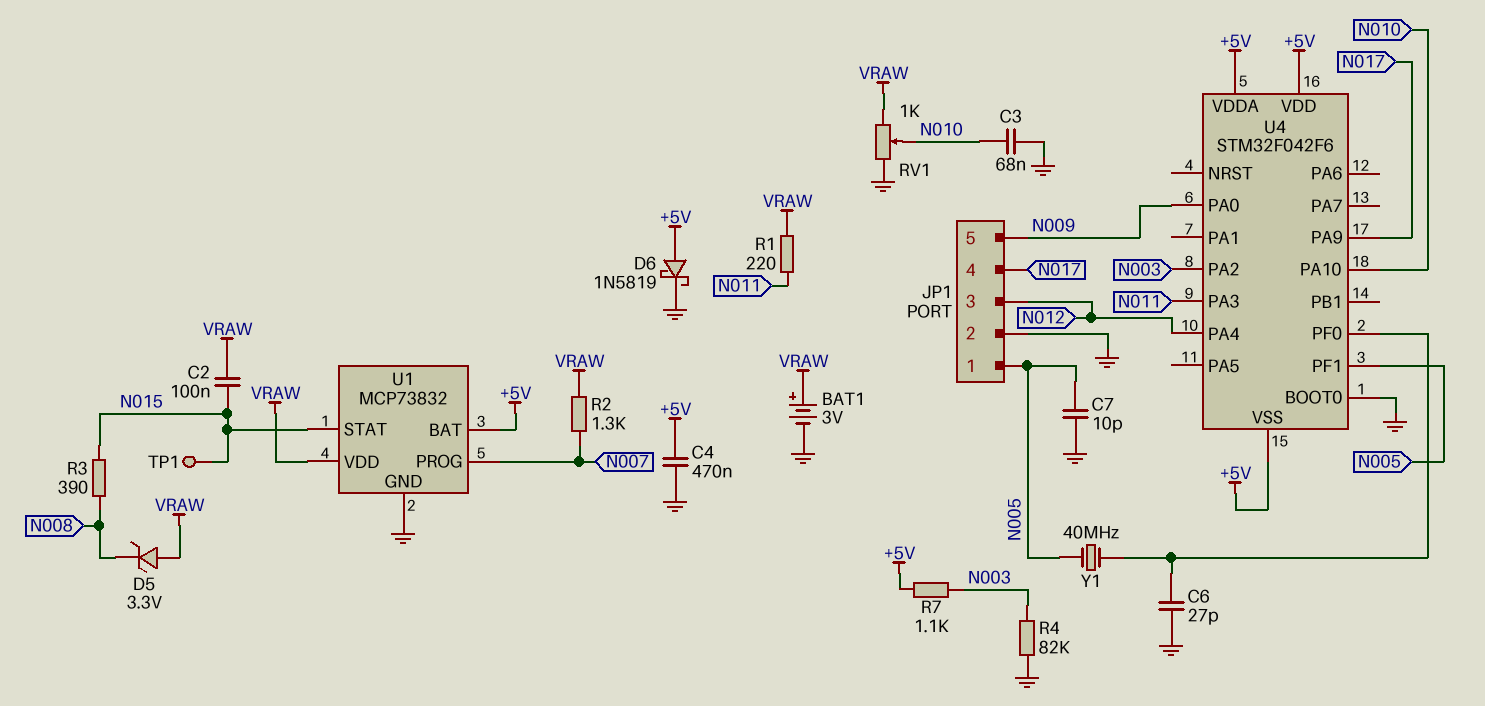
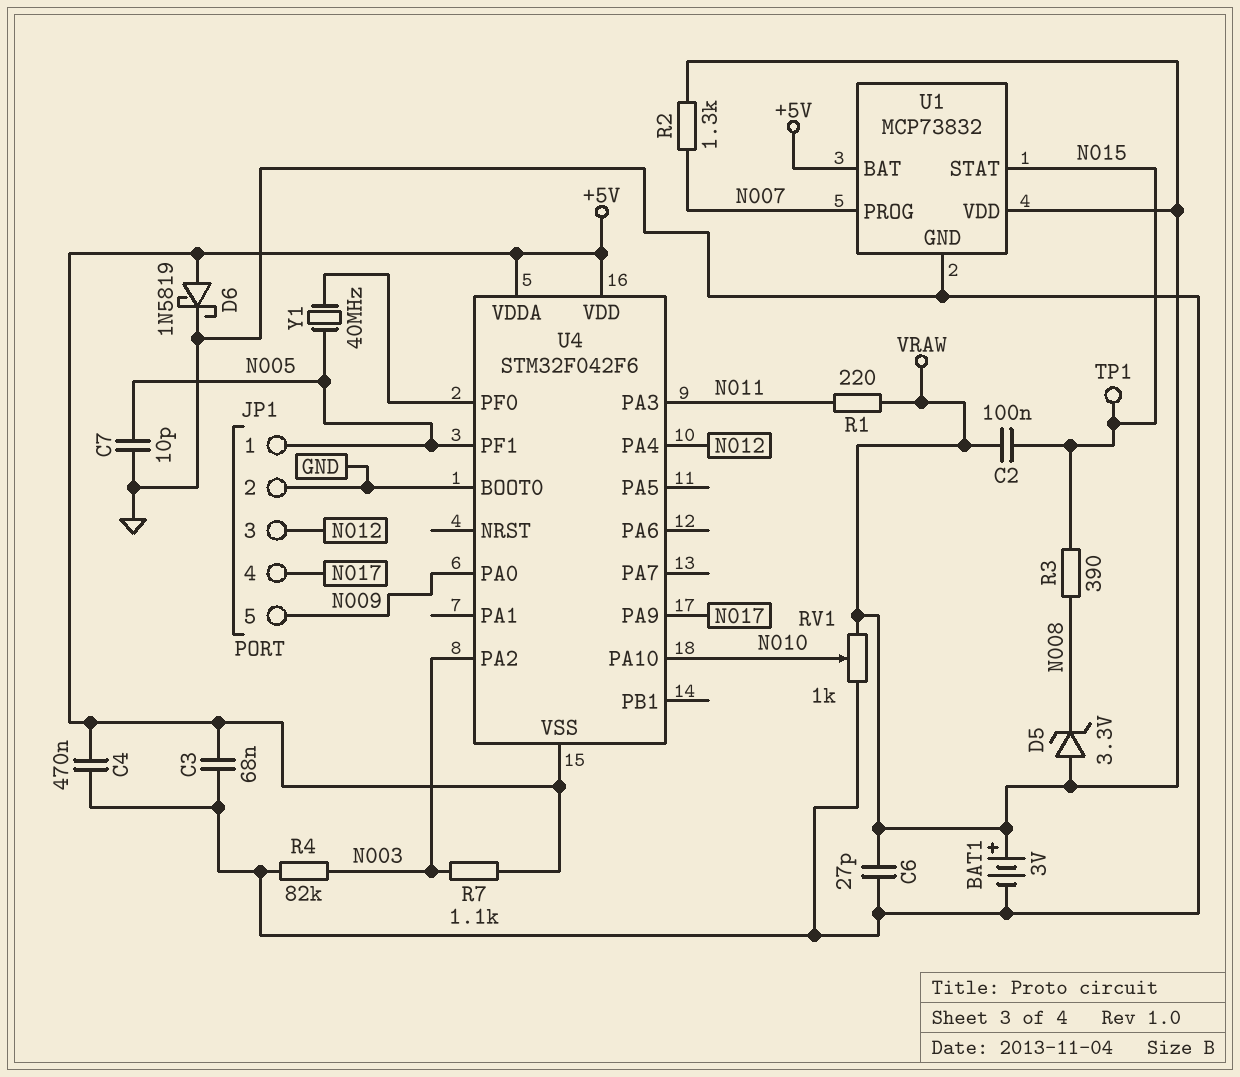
C3: 68nF (GND, N010) -> 68nF (+5V, GND)
C6: 27pF (GND, U4/PF0) -> 27pF (GND, VRAW)

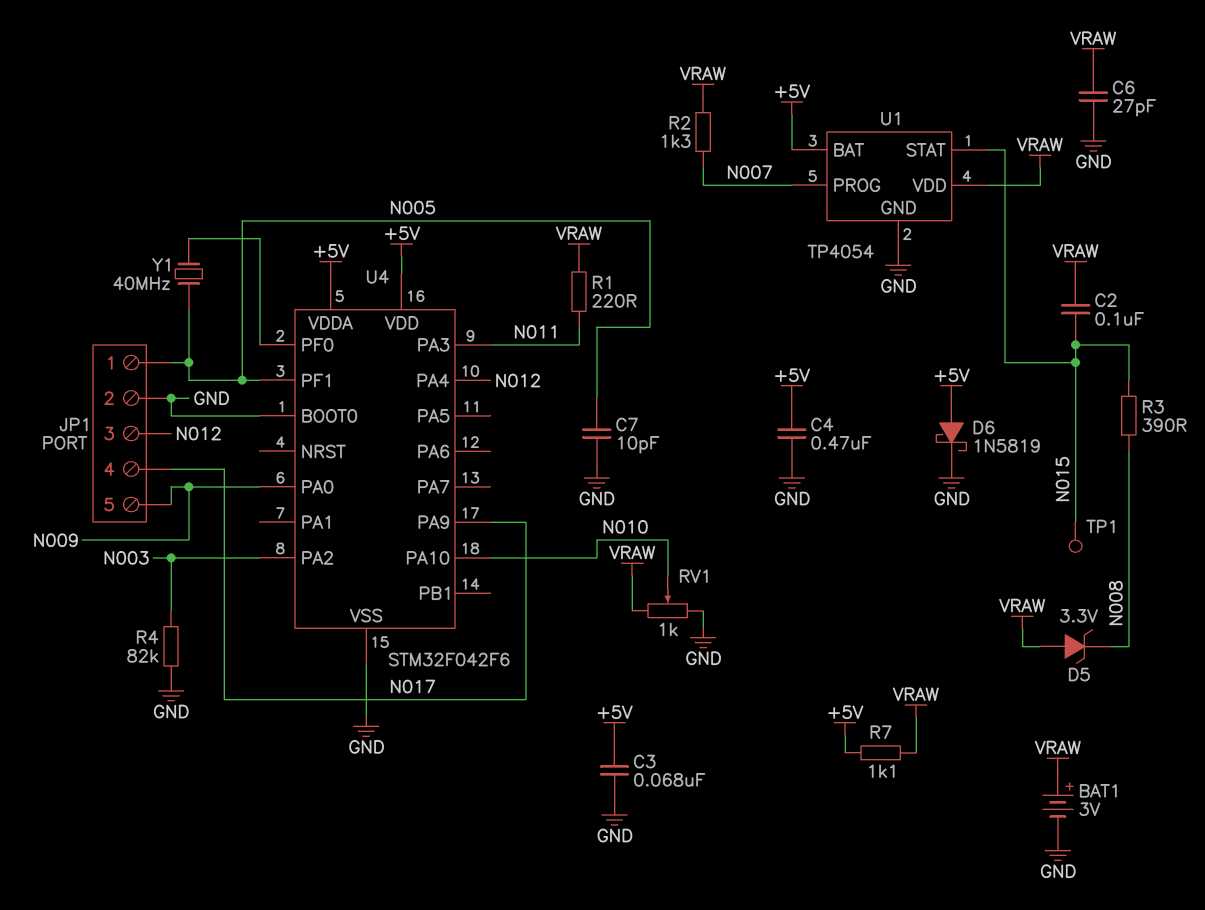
R7: 1.1k (+5V, N003) -> 1.1k (+5V, VRAW)
U1: MCP73832 -> TP4054
U4 pin VSS: +5V -> GND

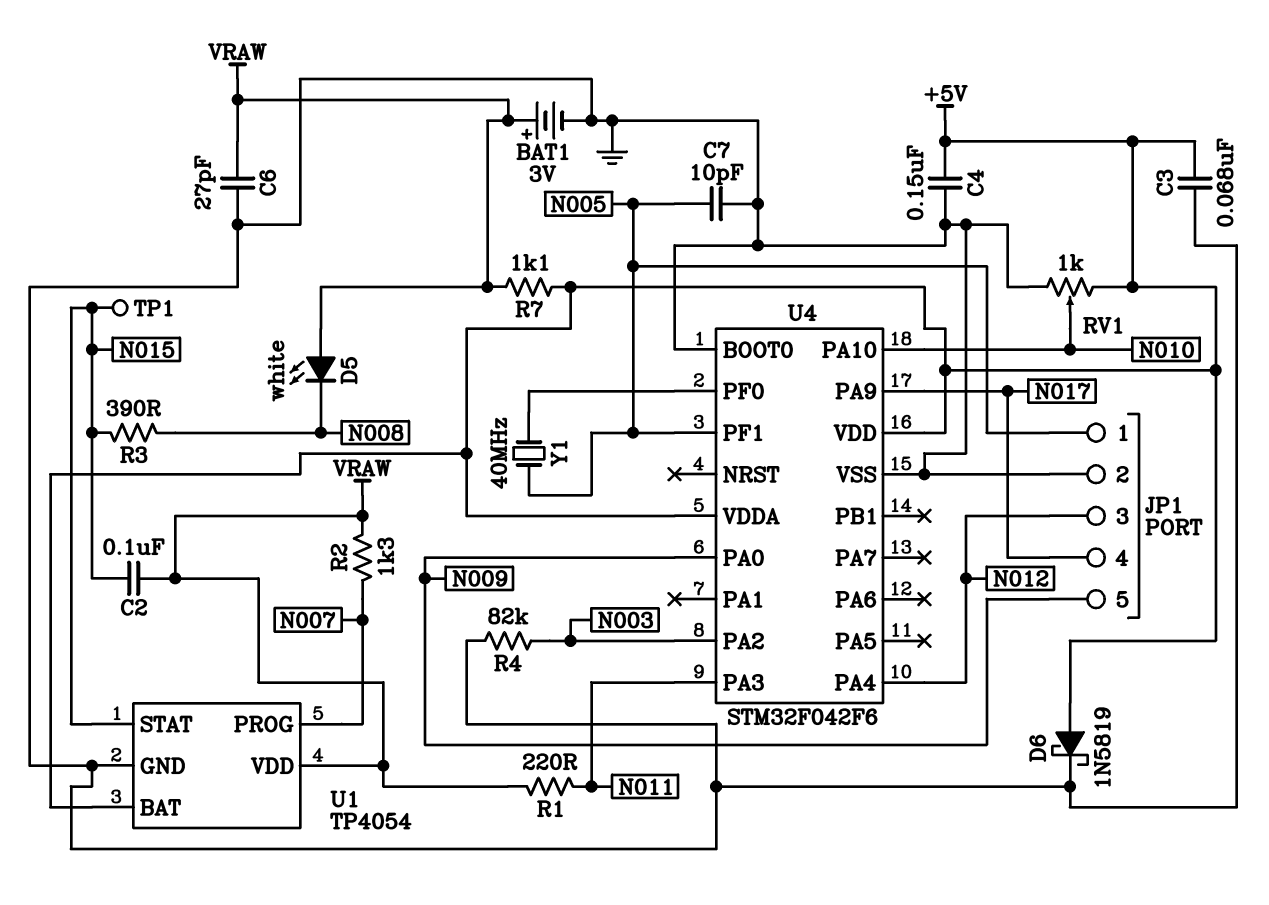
C4: 470nF (+5V, GND) -> 150nF (+5V, GND)
D5: zener 3.3V (A VRAW, K N008) -> LED white (A VRAW, K N008)
RV1: 1k (GND, VRAW, wiper N010) -> 1k (+5V, GND, wiper N010)

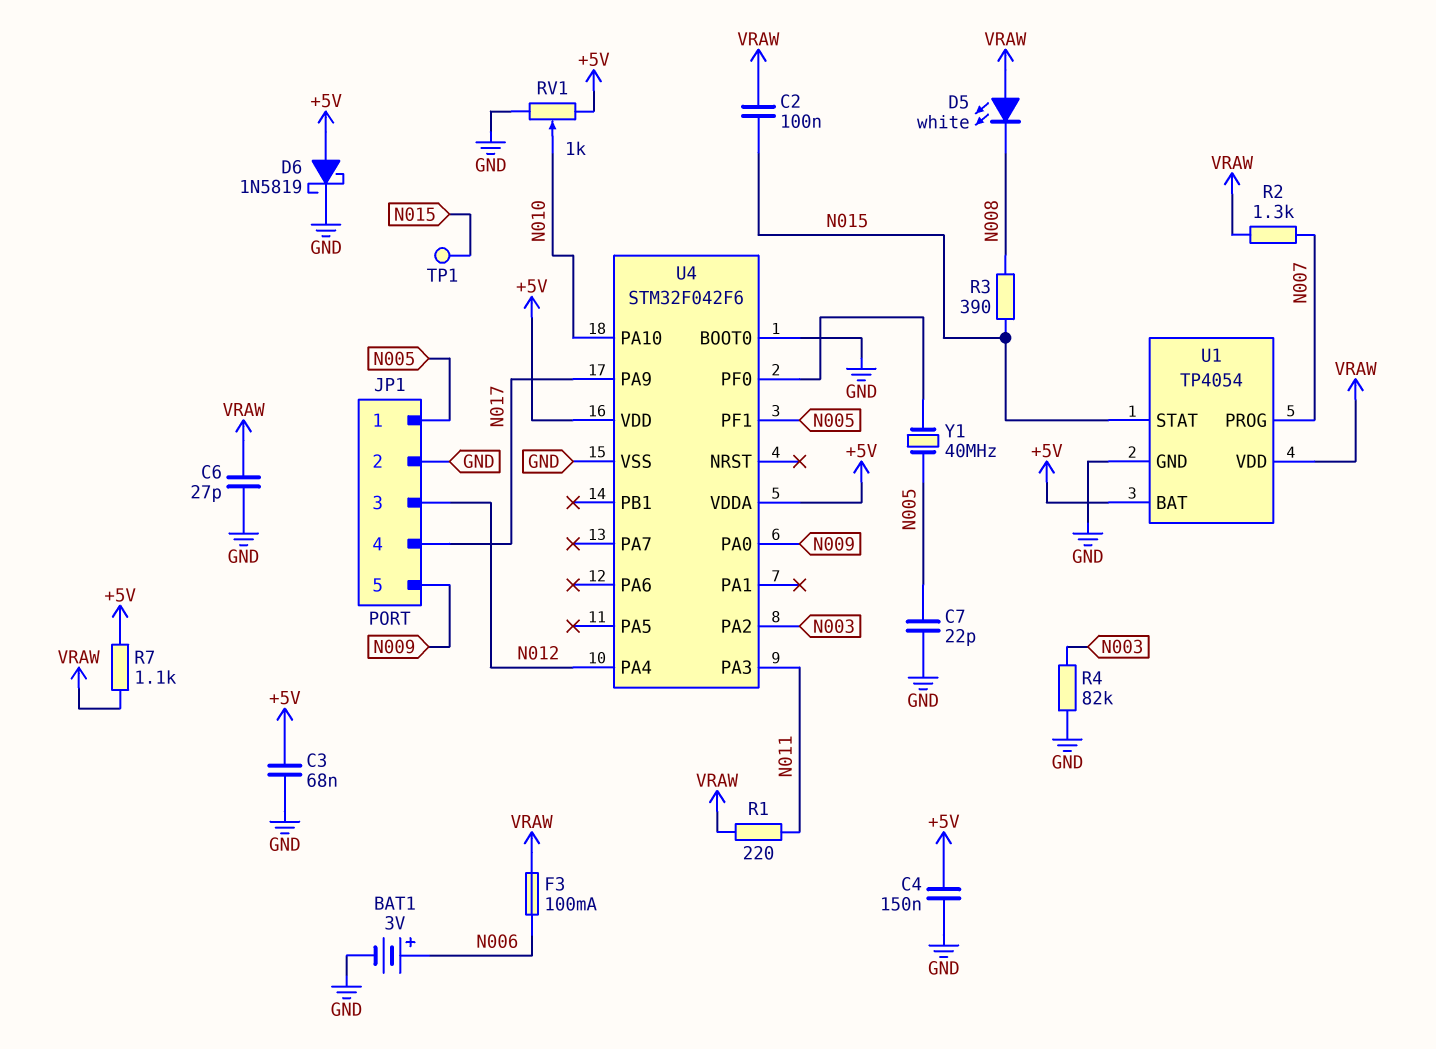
BAT1: 3V (plus VRAW, minus GND) -> 3V (plus N006, minus GND)
C7: 10pF (GND, N005) -> 22pF (GND, N005)
F3: none -> 100mA (N006, VRAW)

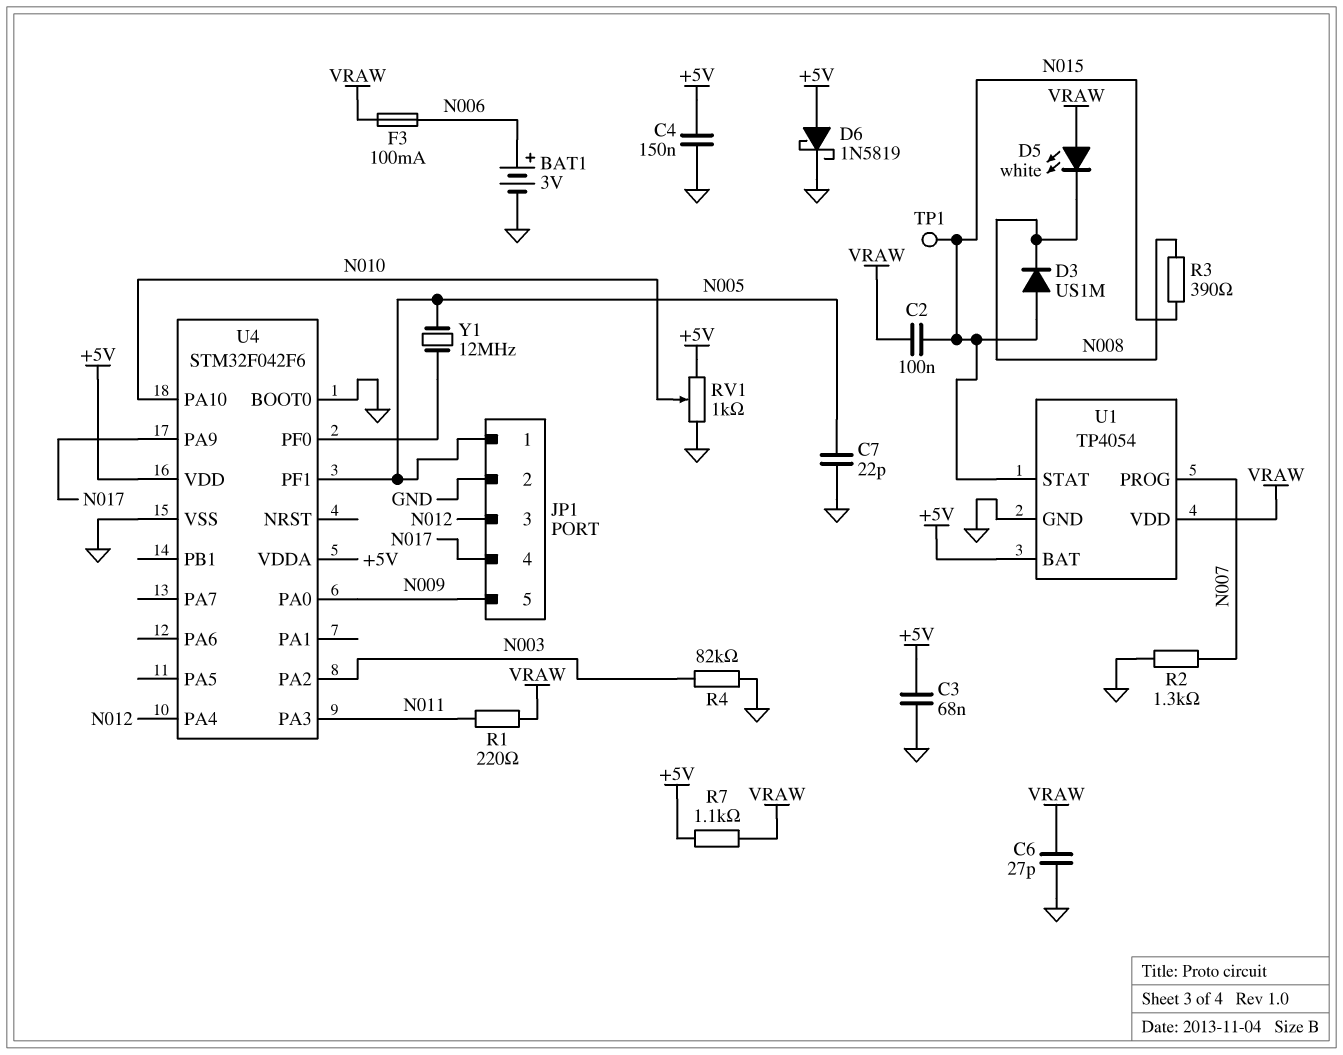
D3: none -> diode US1M (A N015, K N008)
R2: 1.3k (N007, VRAW) -> 1.3k (GND, N007)
Y1: 40MHz (N005, U4/PF0) -> 12MHz (N005, U4/PF0)

